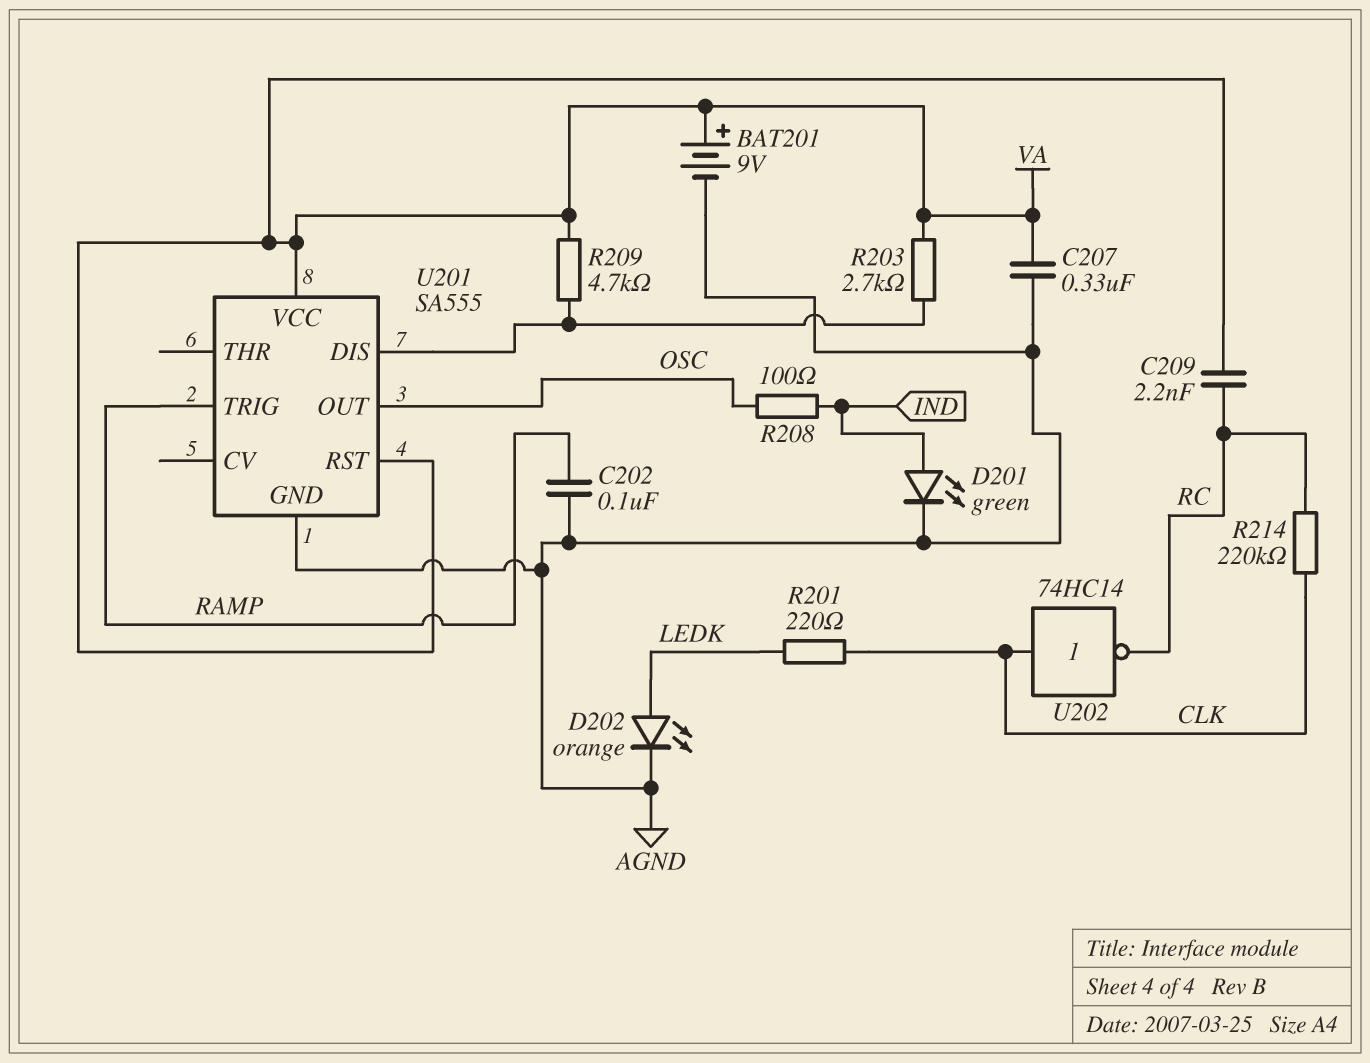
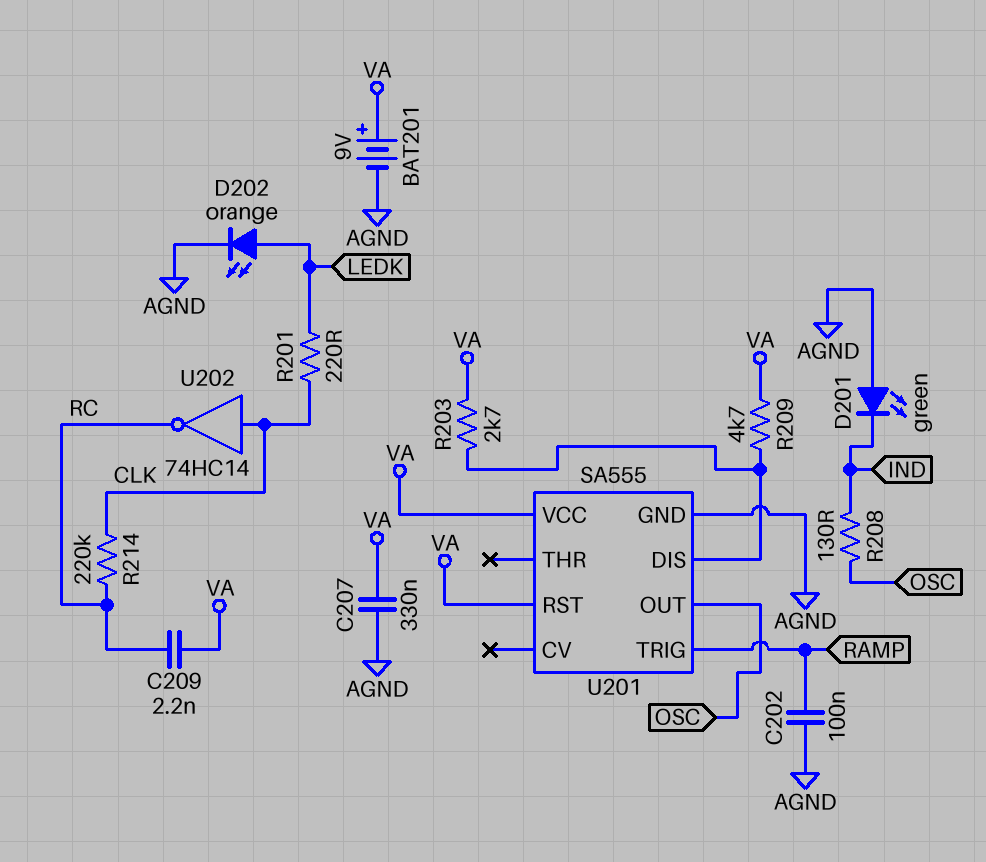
D201: LED green (A IND, K AGND) -> LED green (A AGND, K IND)
R208: 100 (IND, OSC) -> 130 (IND, OSC)

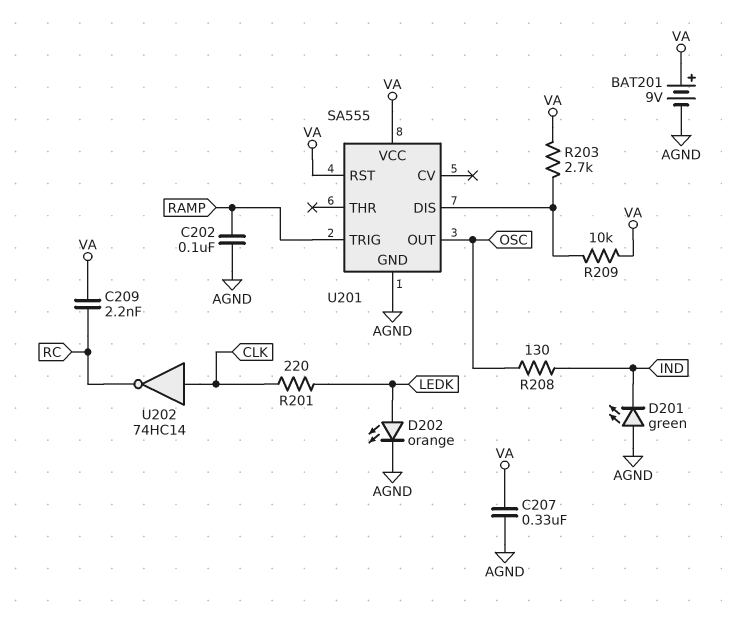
R209: 4.7k (U201/DIS, VA) -> 10k (U201/DIS, VA)
R214: 220k (CLK, RC) -> none

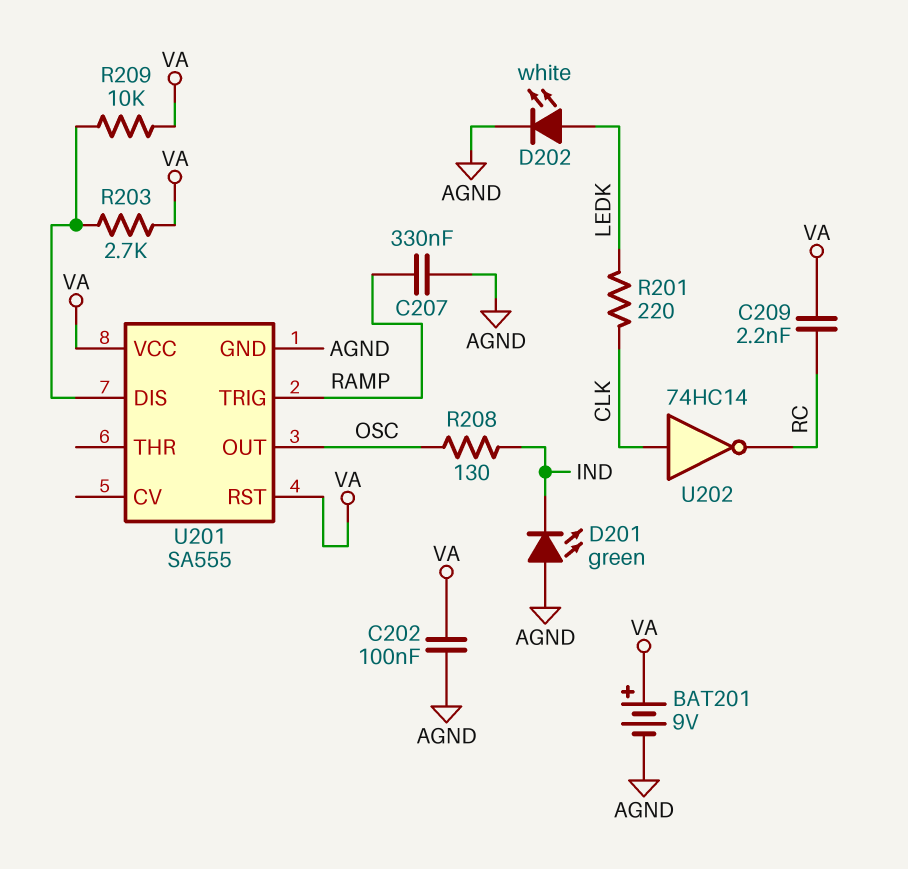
C202: 100nF (AGND, RAMP) -> 100nF (AGND, VA)
C207: 330nF (AGND, VA) -> 330nF (AGND, RAMP)
D202: LED orange (A LEDK, K AGND) -> LED white (A LEDK, K AGND)

